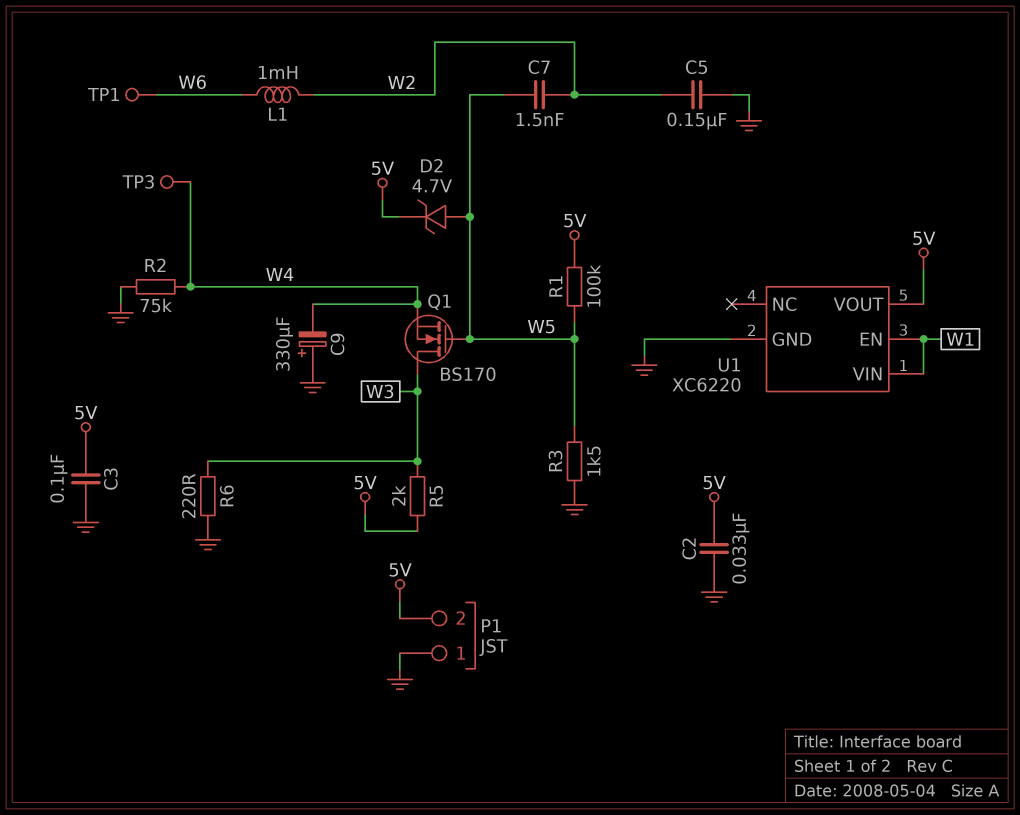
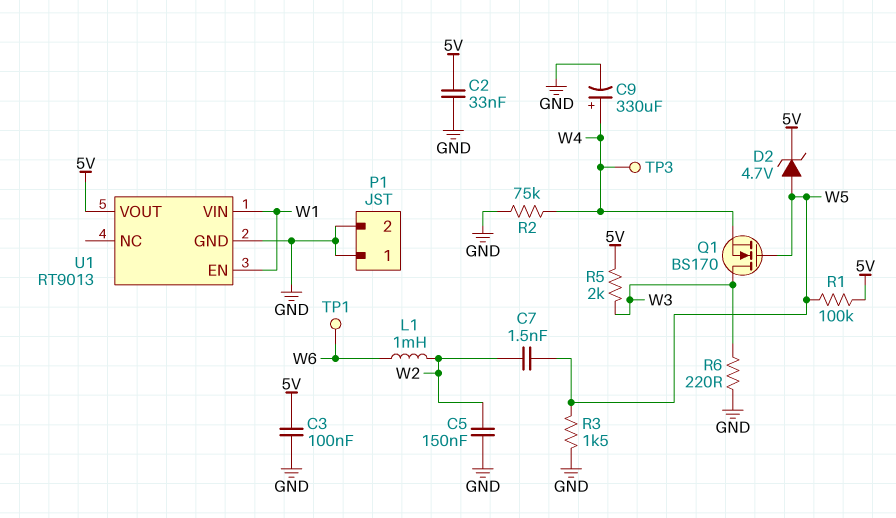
C9: 330uF (plus GND, minus W4) -> 330uF (plus W4, minus GND)
P1 pin 2: 5V -> GND
U1: XC6220 -> RT9013

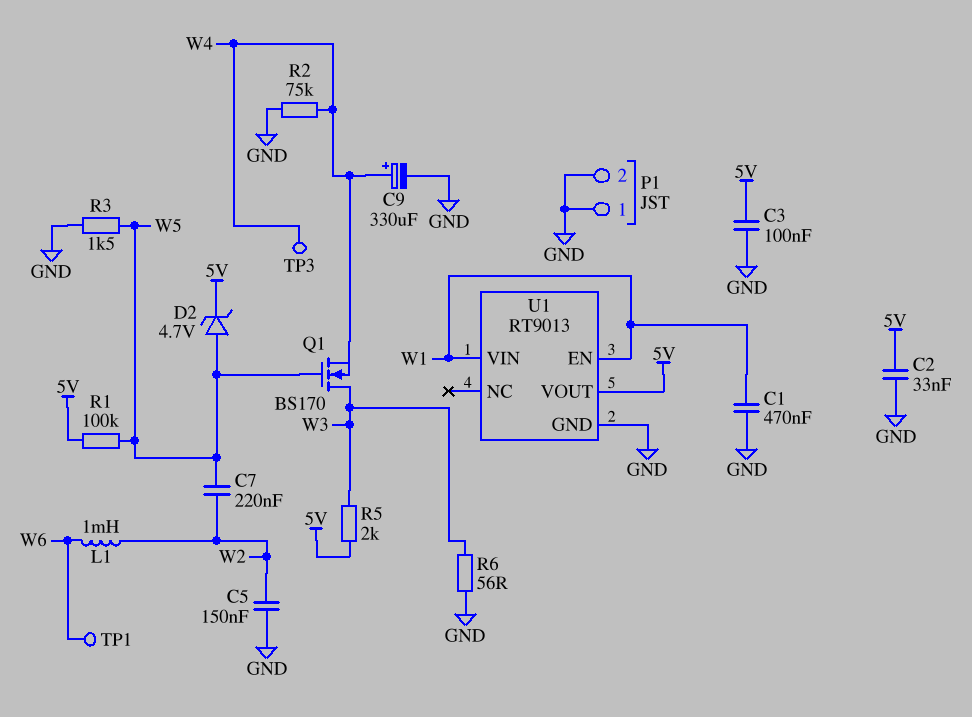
C1: none -> 470nF (GND, W1)
C7: 1.5nF (W2, W5) -> 220nF (W2, W5)
R6: 220 (GND, W3) -> 56 (GND, W3)

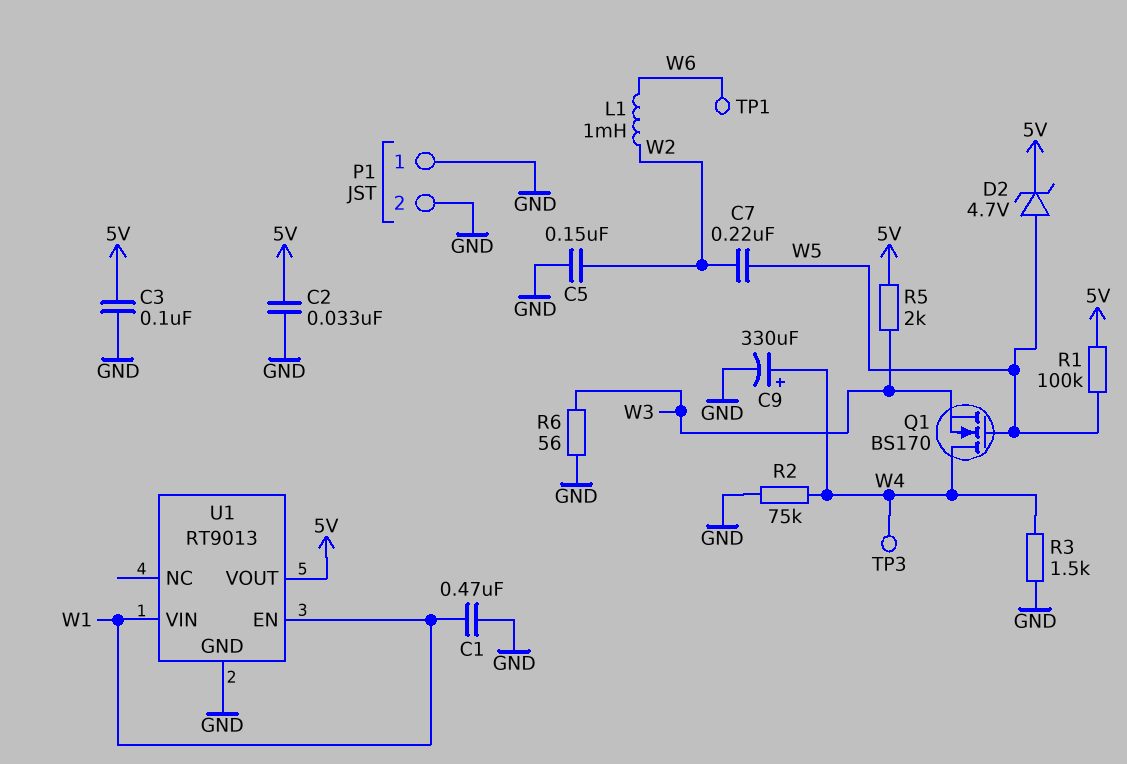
Q1: NMOS BS170 (G W5, D W3, S W4) -> NMOS BS170 (G W5, D W4, S W3)
R3: 1.5k (GND, W5) -> 1.5k (GND, W4)

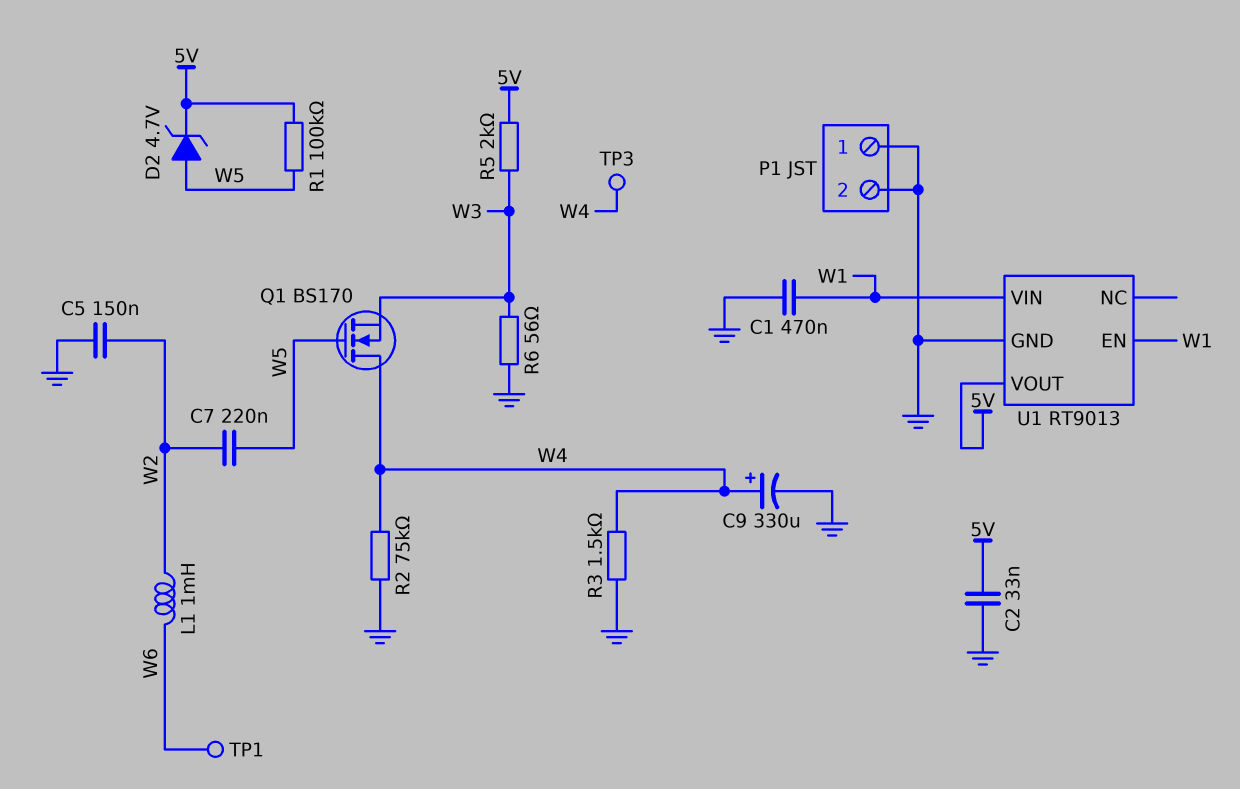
C3: 100nF (5V, GND) -> none

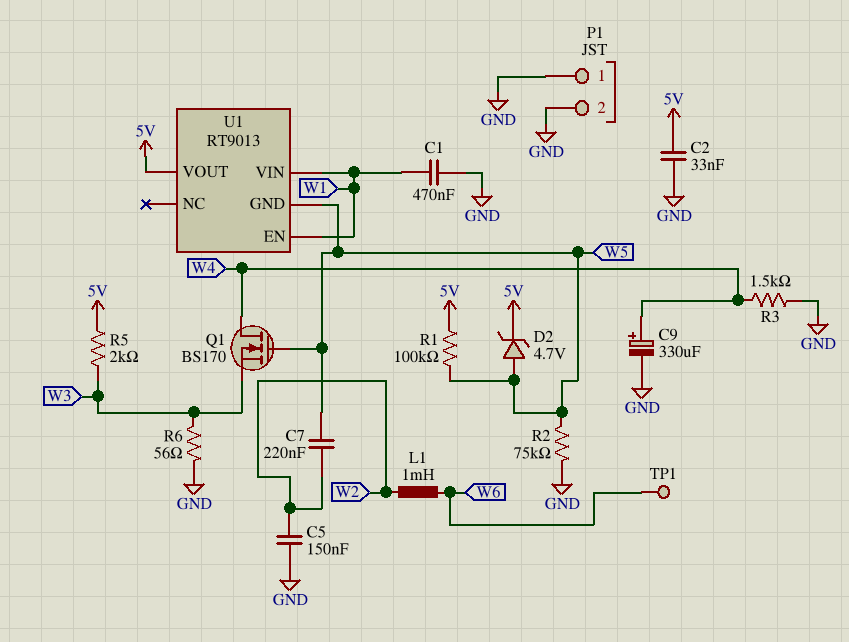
R2: 75k (GND, W4) -> 75k (GND, W5)
TP3: test point (W4) -> none
U1 pin GND: GND -> W5

